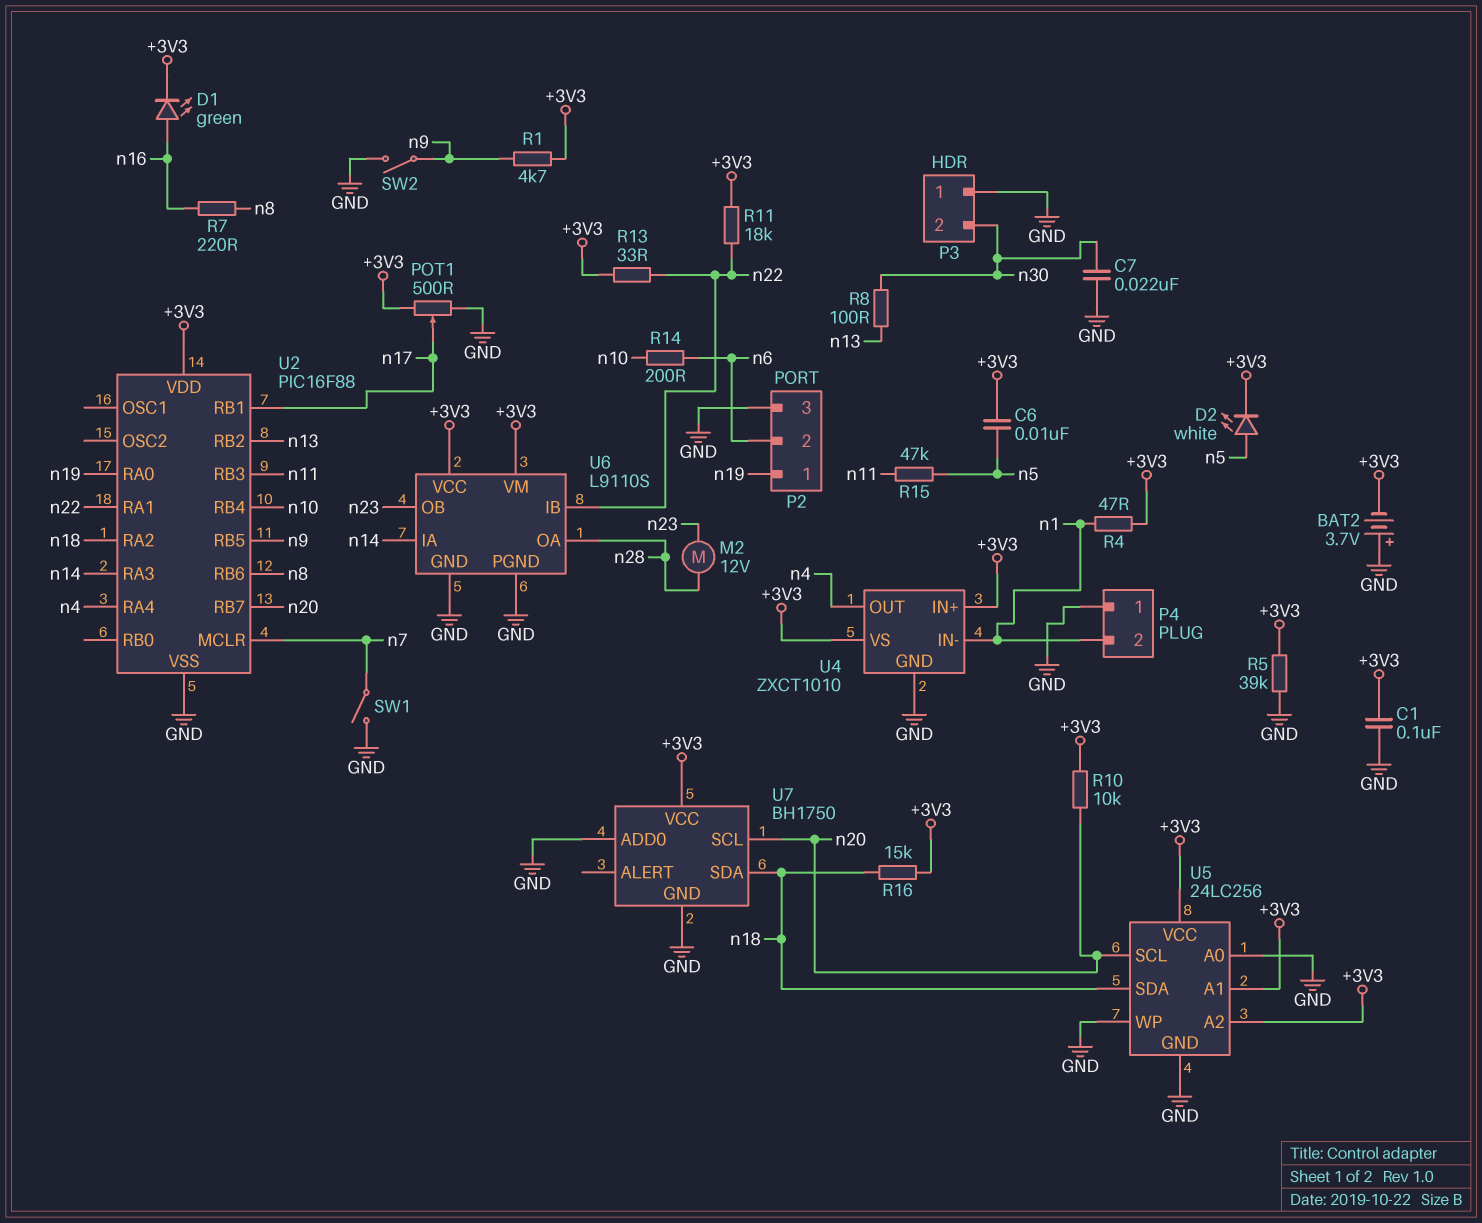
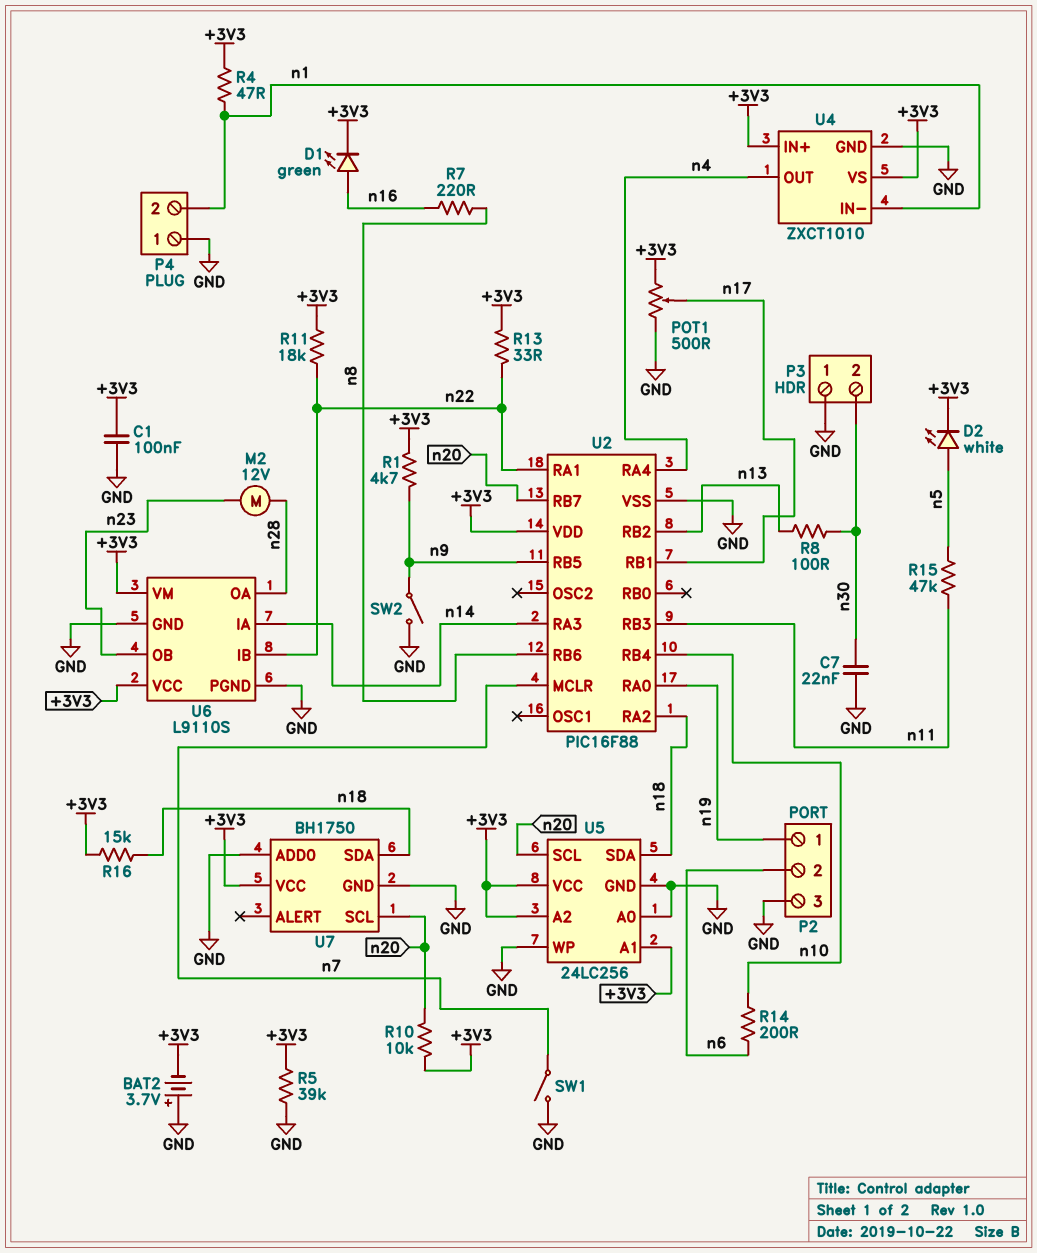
C6: 10nF (+3V3, n5) -> none

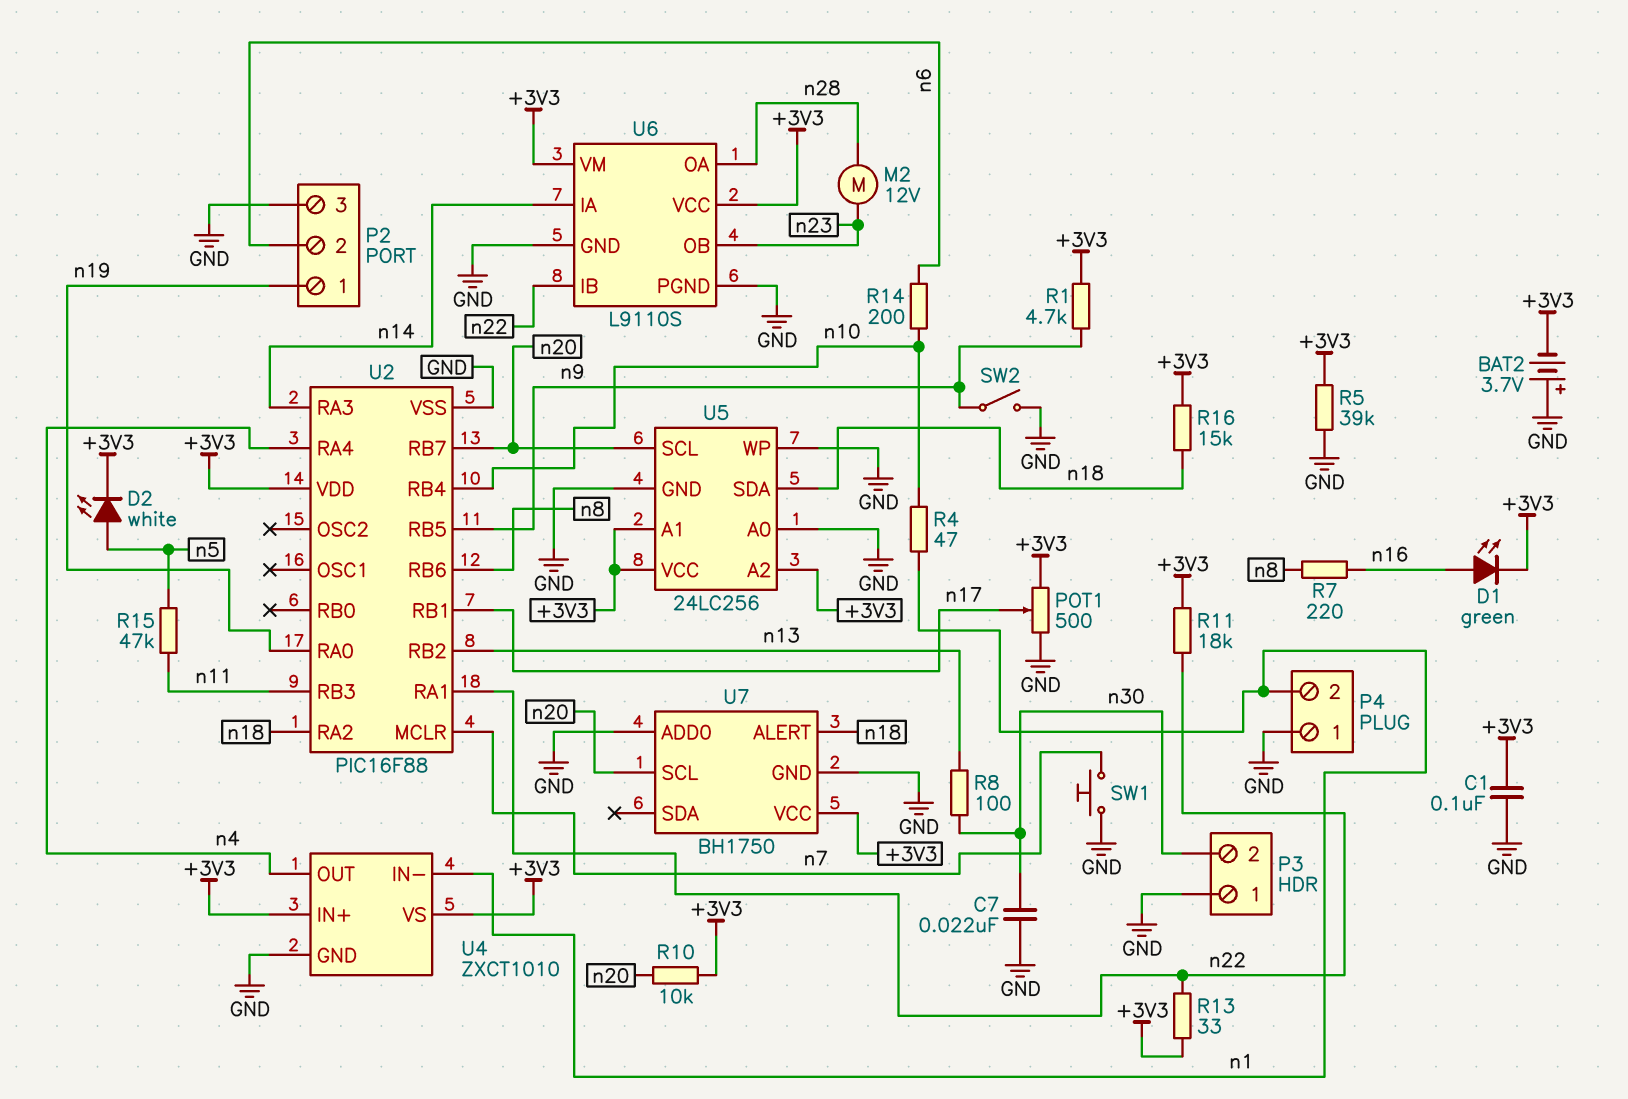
R4: 47 (+3V3, n1) -> 47 (n1, n10)
SW1: switch (GND, n7) -> button (GND, n7)
U7 pin ALERT: none -> n18
U7 pin SDA: n18 -> none

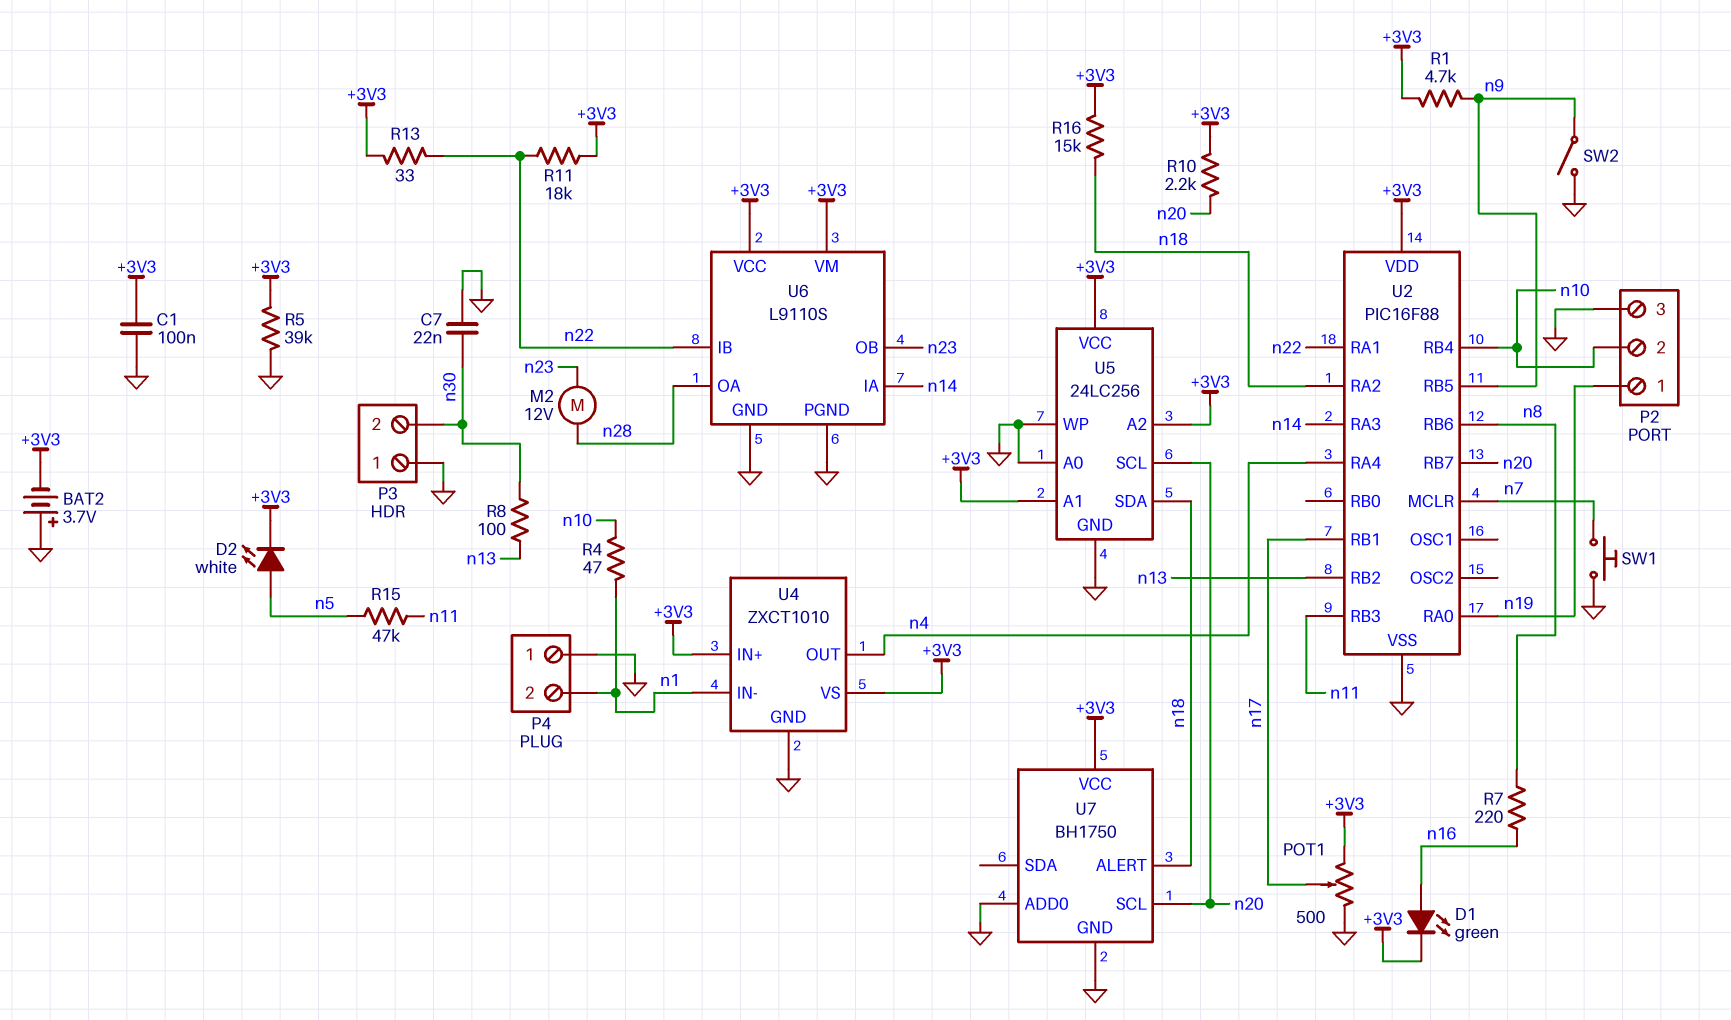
P2 pin 2: n6 -> n10
R10: 10k (+3V3, n20) -> 2.2k (+3V3, n20)
R14: 200 (n6, n10) -> none

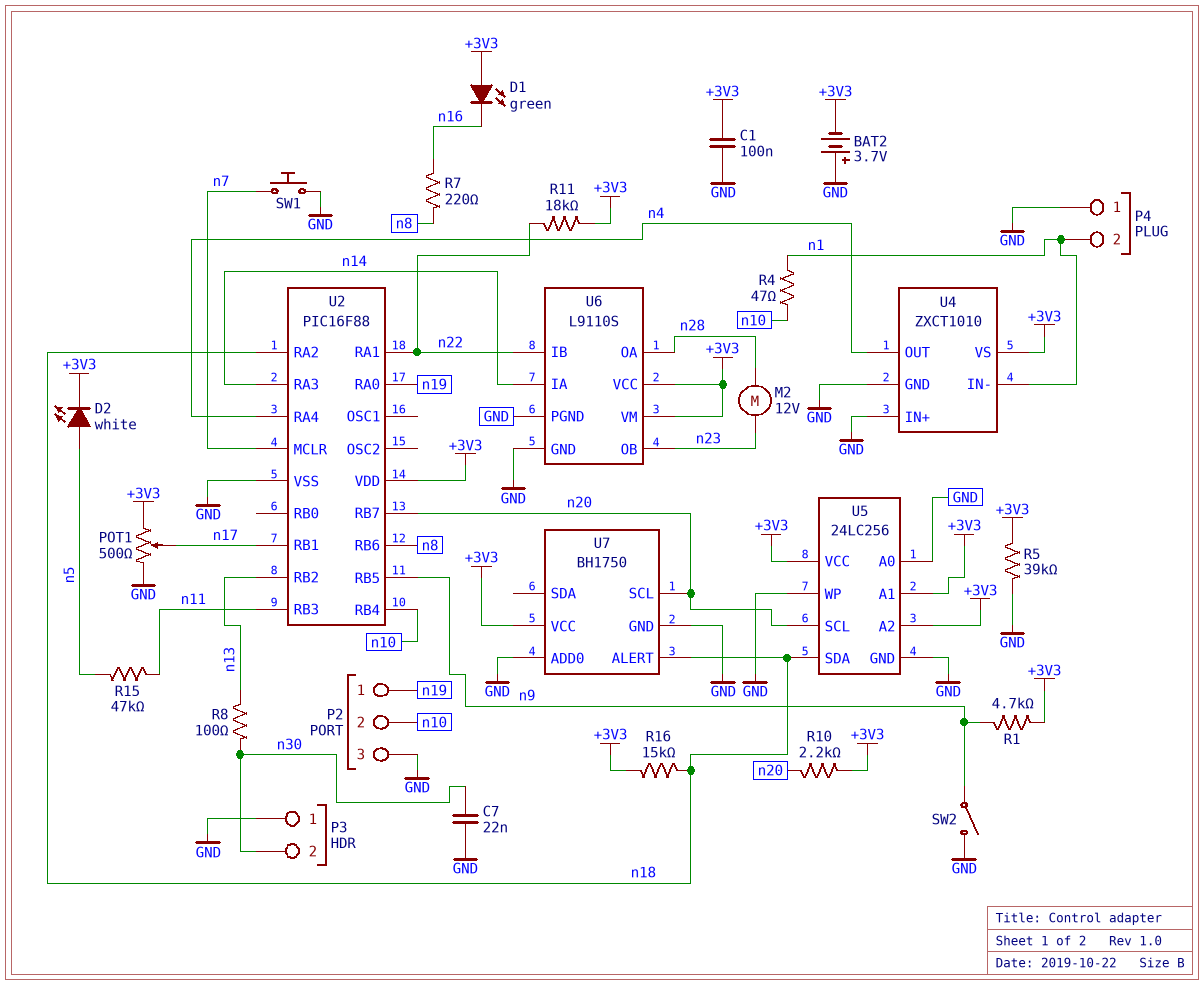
D1: LED green (A n16, K +3V3) -> LED green (A +3V3, K n16)
R13: 33 (+3V3, n22) -> none
U4 pin IN+: +3V3 -> GND

